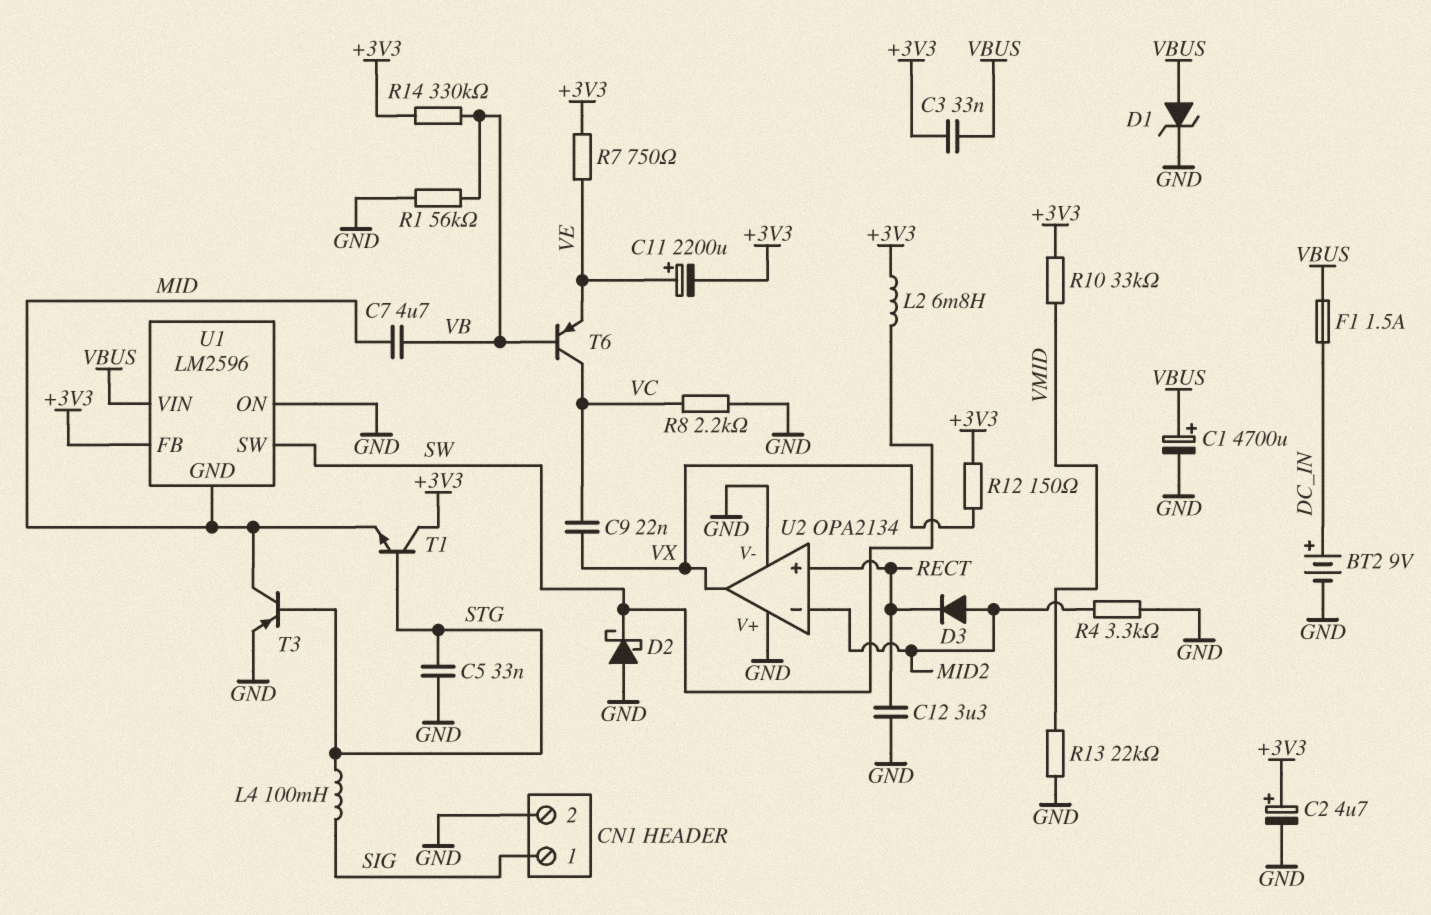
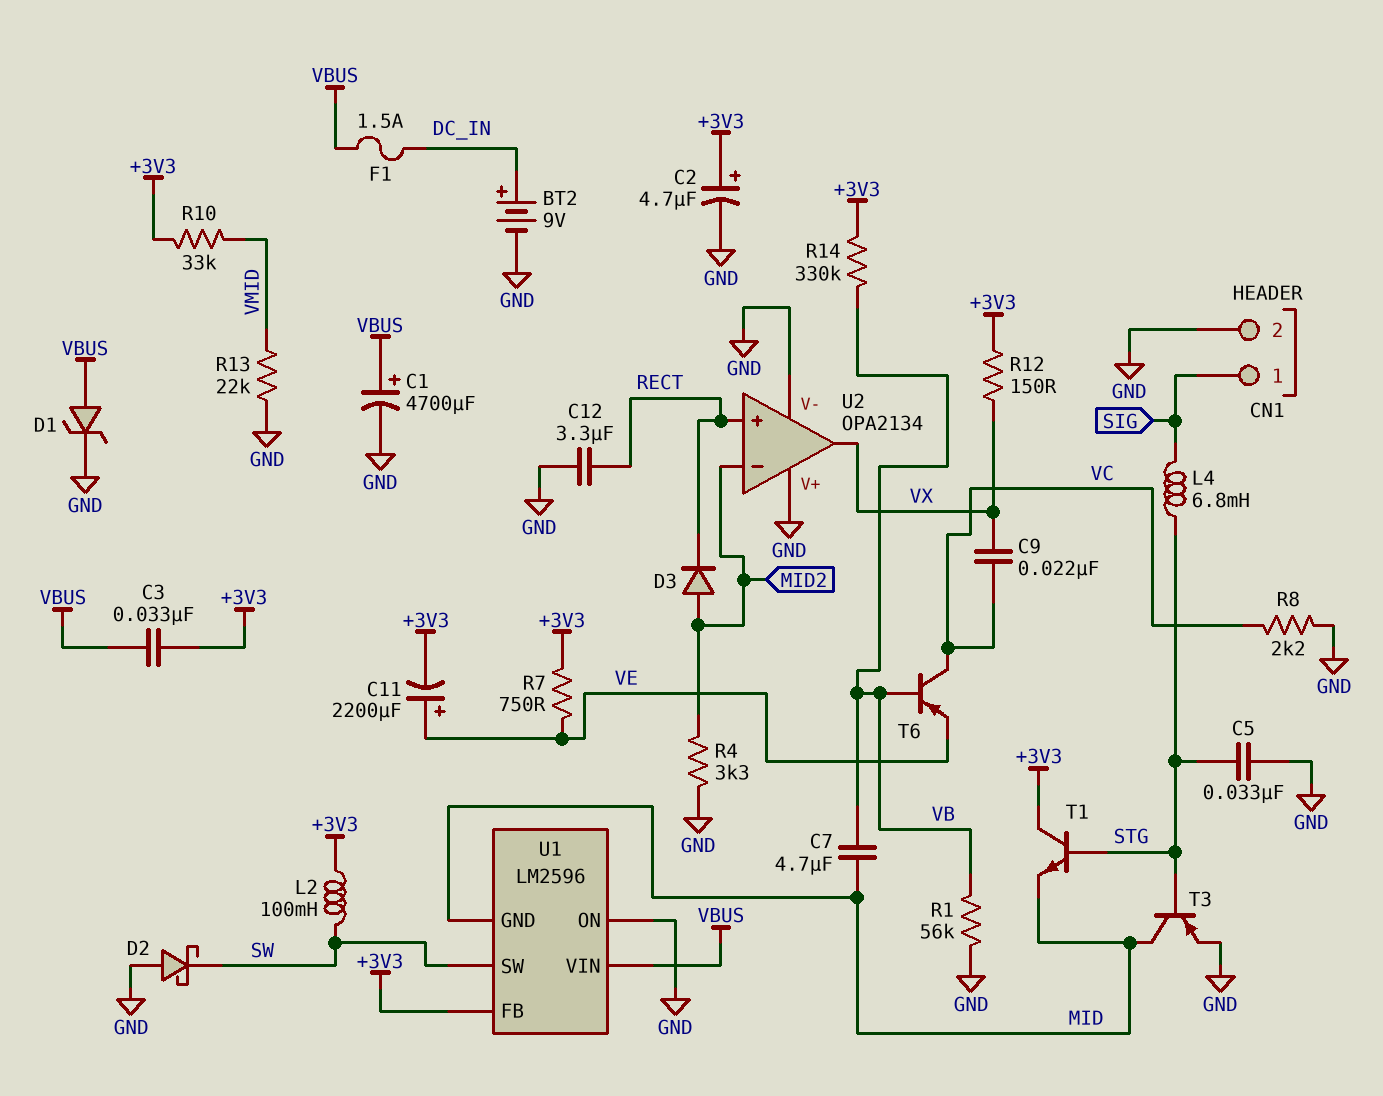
L2: 6.8mH (+3V3, SW) -> 100mH (+3V3, SW)
L4: 100mH (SIG, STG) -> 6.8mH (SIG, STG)

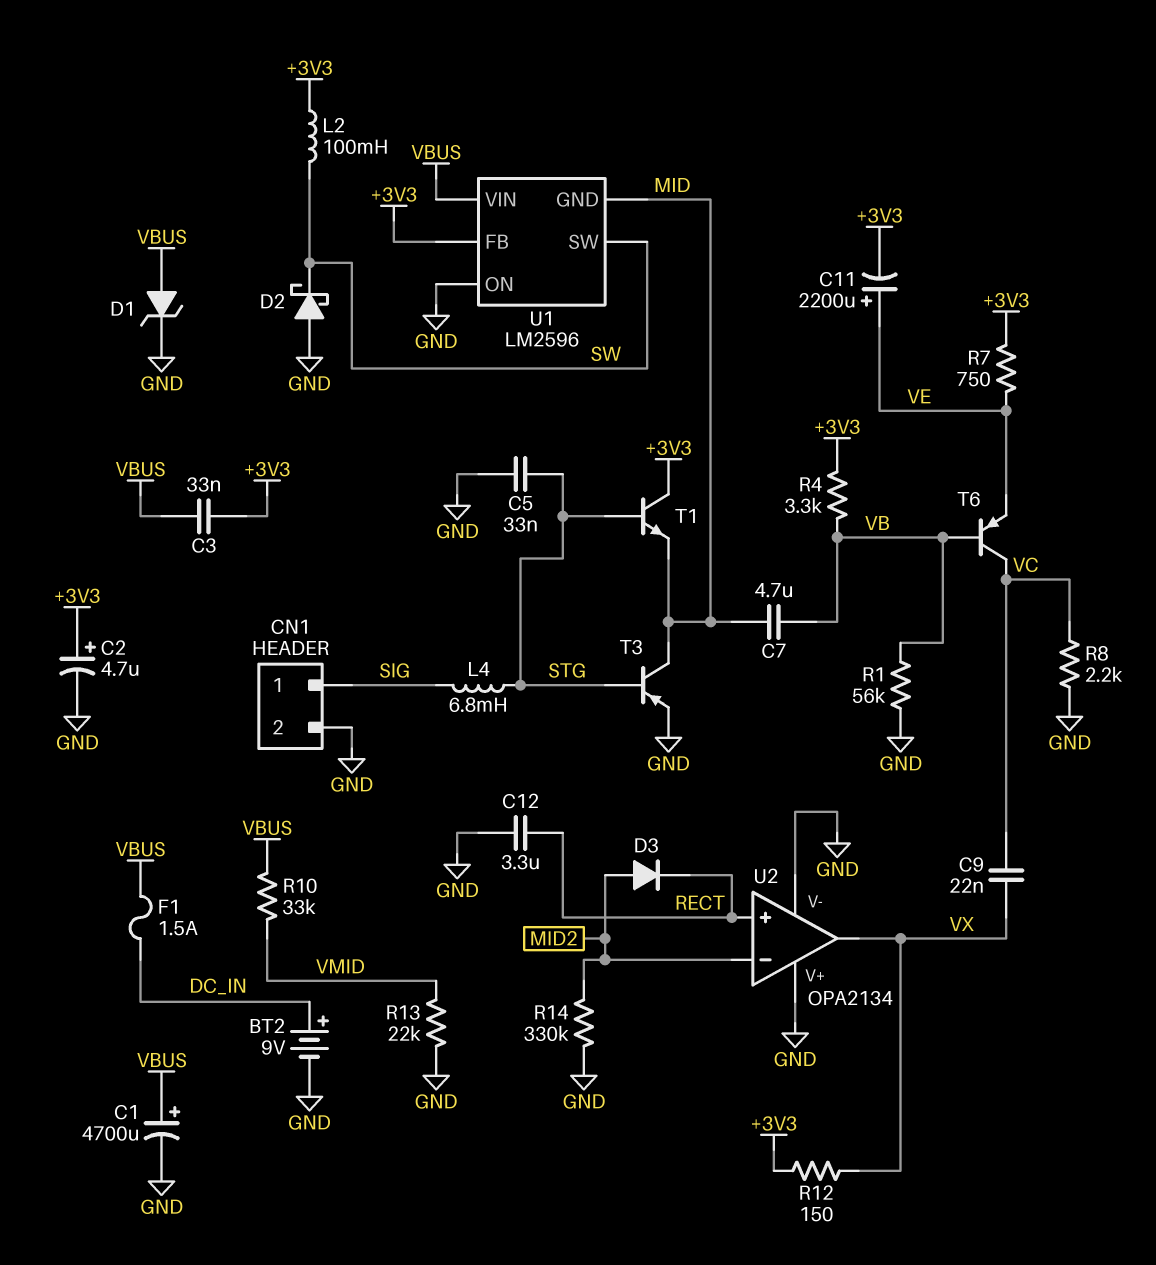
R4: 3.3k (GND, MID2) -> 3.3k (+3V3, VB)
R10: 33k (+3V3, VMID) -> 33k (VBUS, VMID)
R14: 330k (+3V3, VB) -> 330k (GND, MID2)

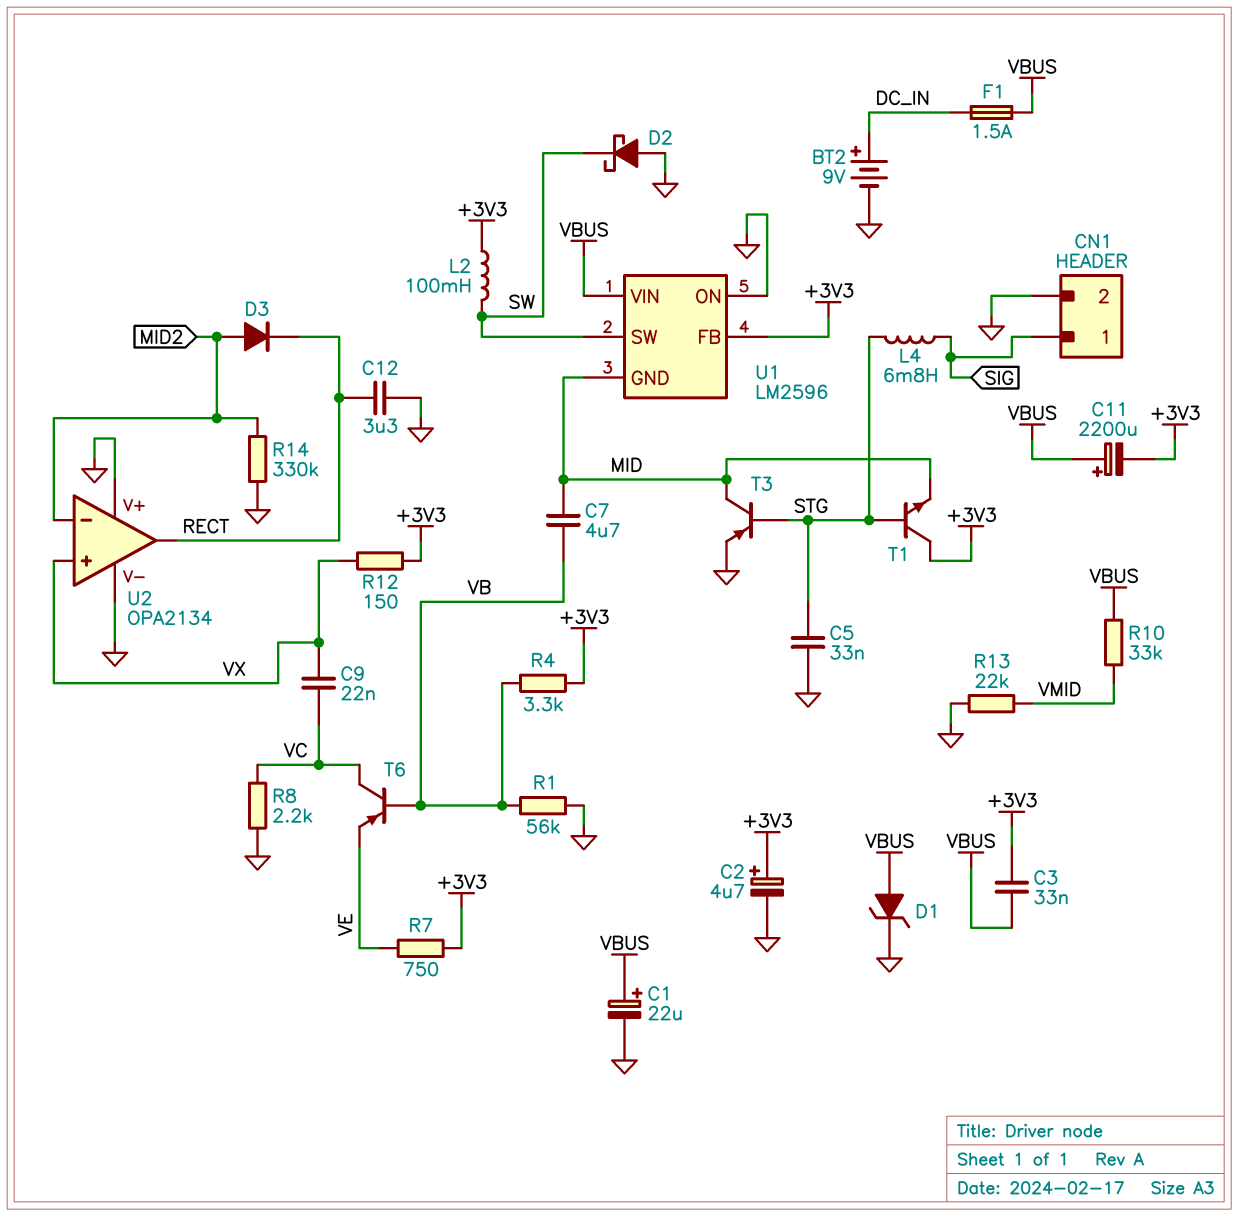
C1: 4700uF (plus VBUS, minus GND) -> 22uF (plus VBUS, minus GND)
C11: 2200uF (plus VE, minus +3V3) -> 2200uF (plus VBUS, minus +3V3)
U2 pin in+: RECT -> VX
U2 pin out: VX -> RECT

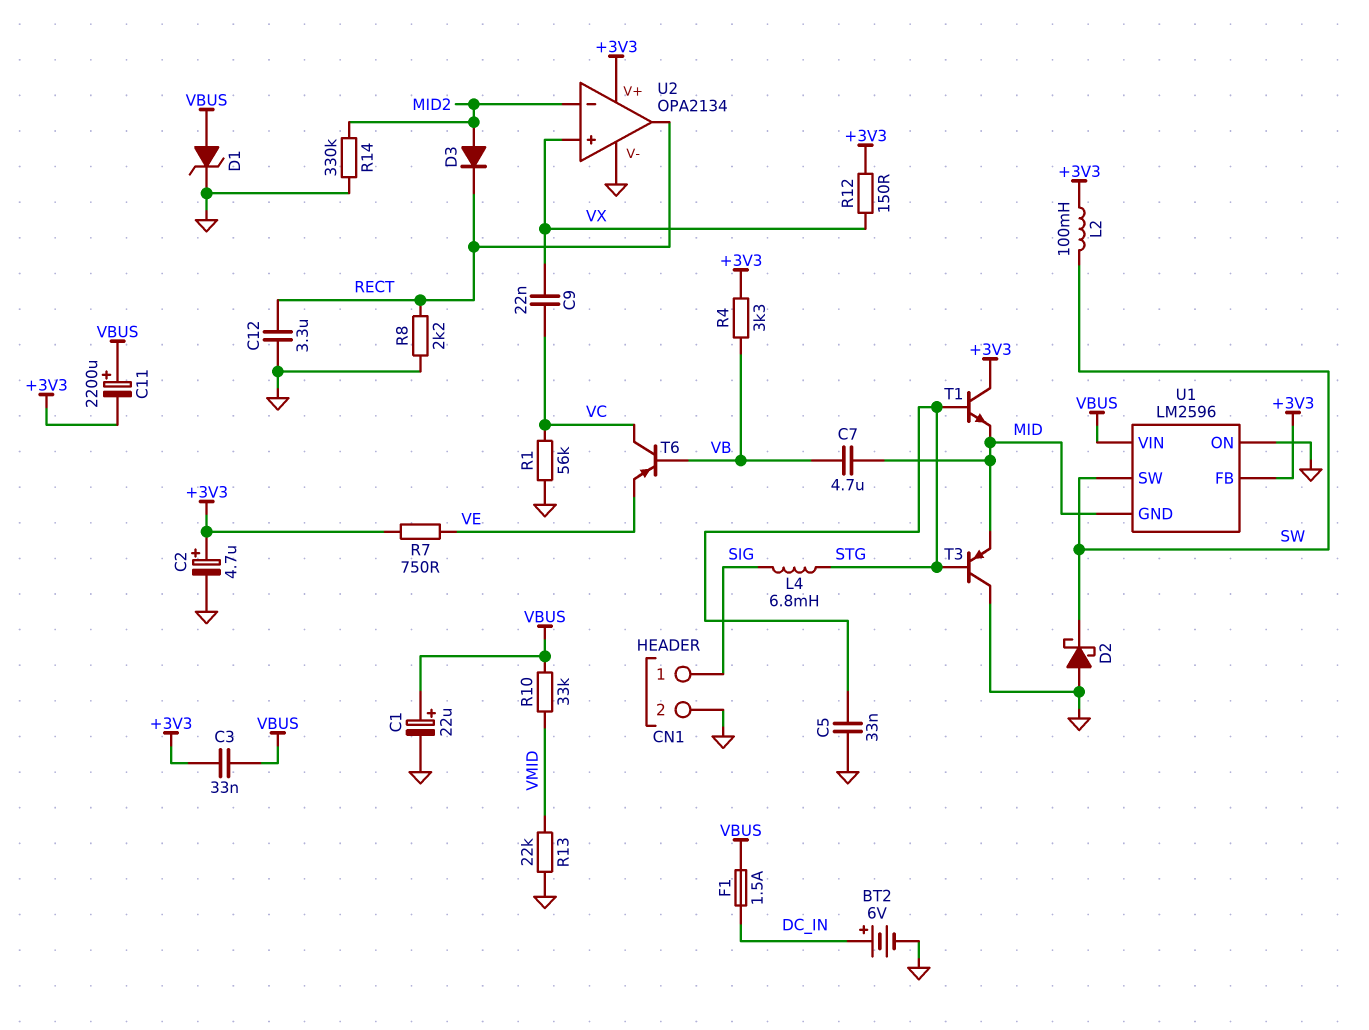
BT2: 9V (plus DC_IN, minus GND) -> 6V (plus DC_IN, minus GND)
R1: 56k (GND, VB) -> 56k (GND, VC)
R8: 2.2k (GND, VC) -> 2.2k (GND, RECT)
T3: PNP (B STG, C MID, E GND) -> PNP (B STG, C GND, E MID)
U2 pin V+: GND -> +3V3

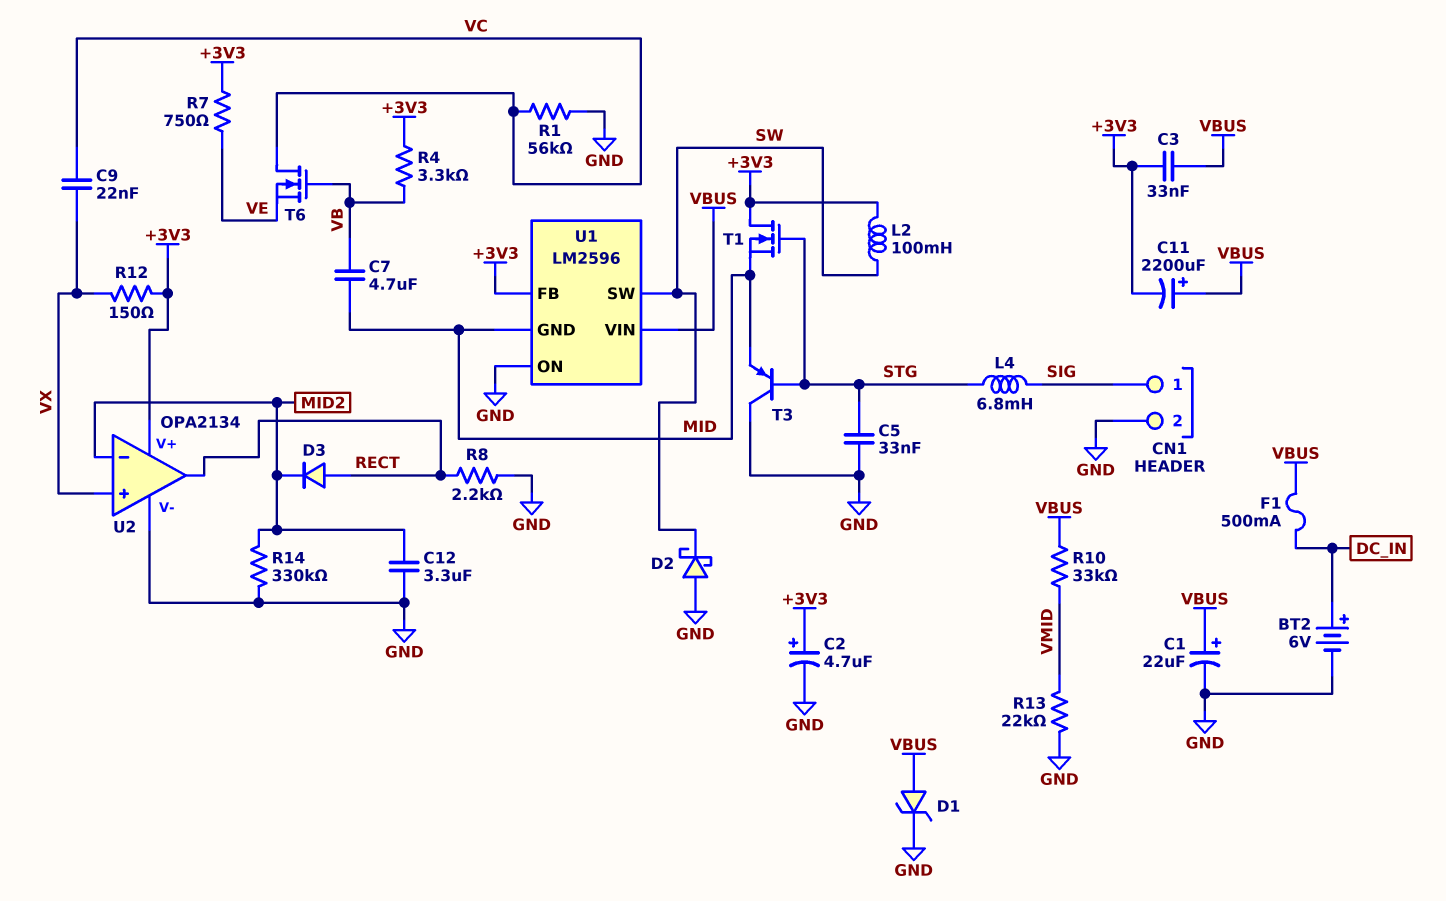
C12: 3.3uF (GND, RECT) -> 3.3uF (GND, MID2)
D3: diode (A MID2, K RECT) -> diode (A RECT, K MID2)
F1: 1.5A (DC_IN, VBUS) -> 500mA (DC_IN, VBUS)
T1: NPN (B STG, C +3V3, E MID) -> NMOS (G STG, D +3V3, S MID)
T6: PNP (B VB, C VC, E VE) -> NMOS (G VB, D VC, S VE)

